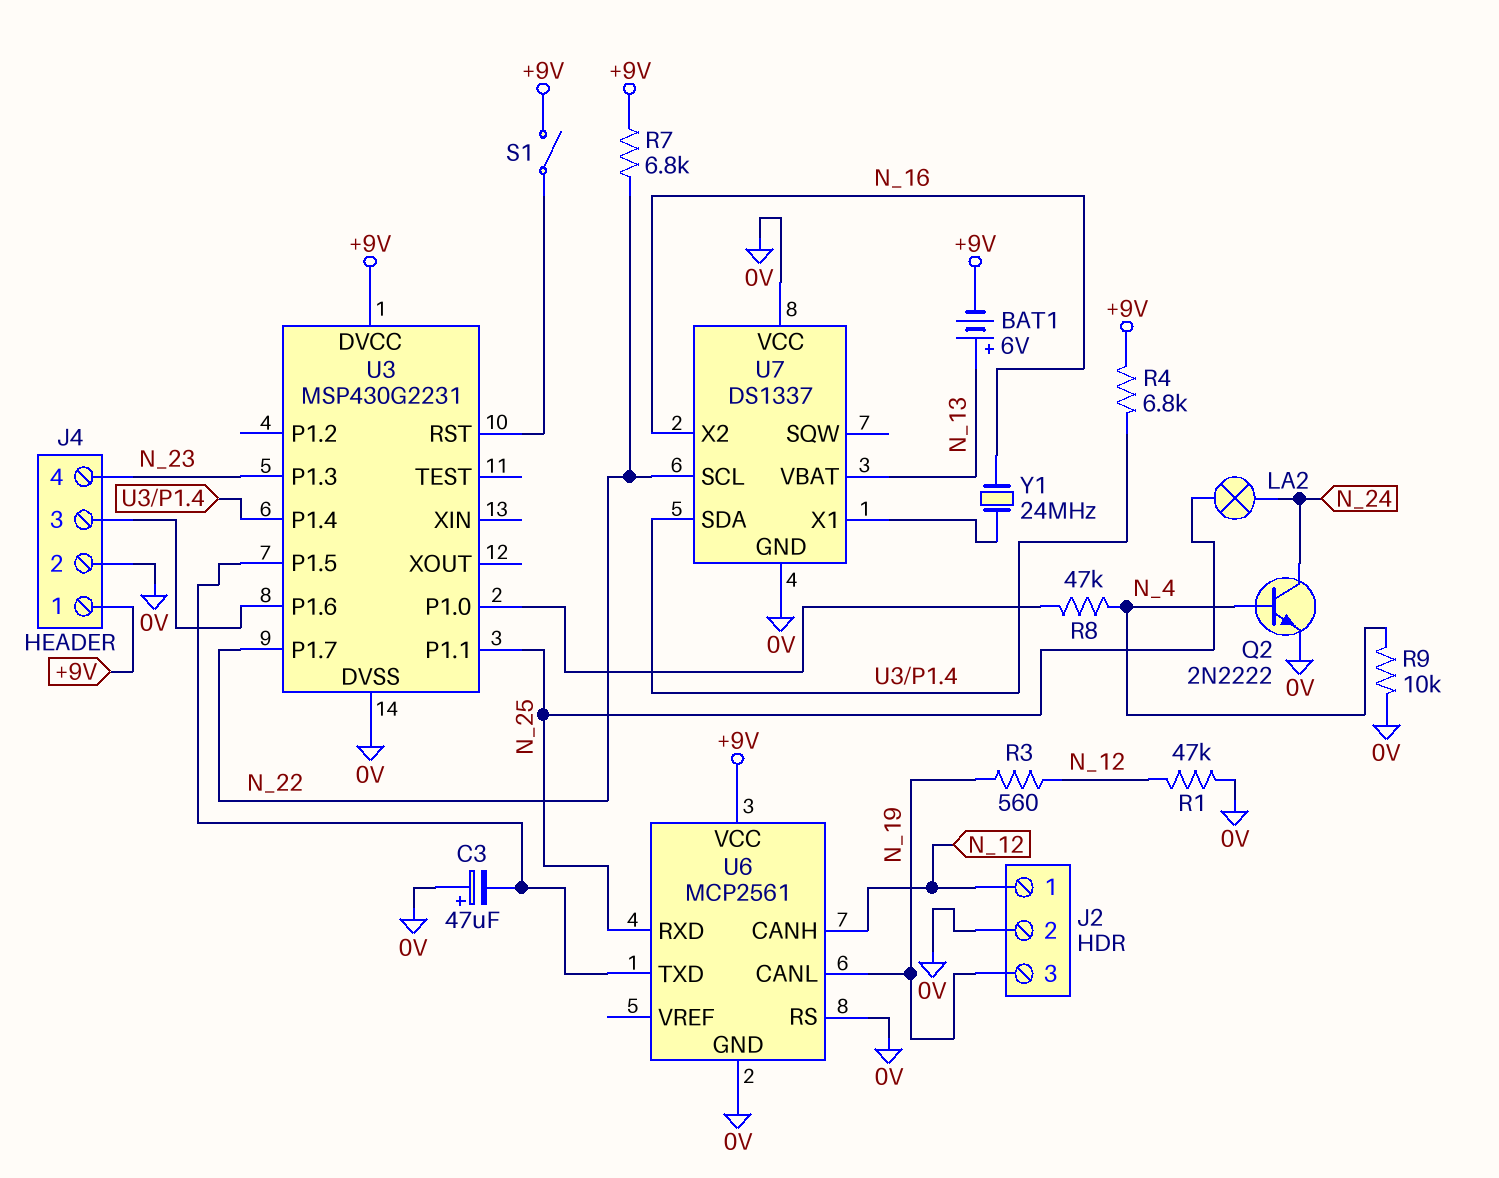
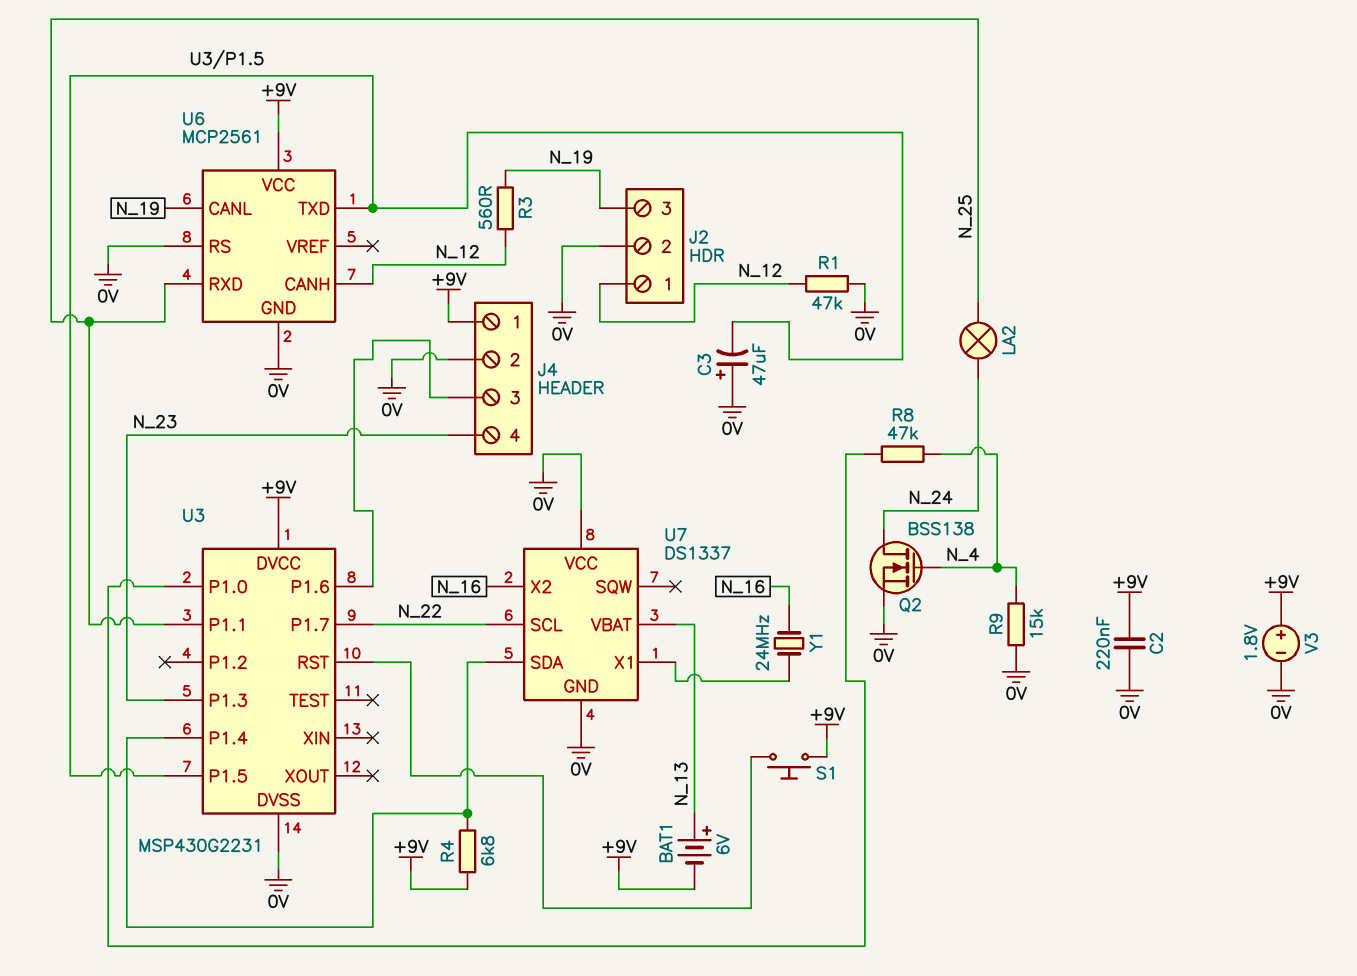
C2: none -> 220nF (+9V, 0V)
Q2: NPN 2N2222 (B N_4, C N_24, E 0V) -> NMOS BSS138 (G N_4, D N_24, S 0V)
R7: 6.8k (+9V, N_22) -> none
R9: 10k (0V, N_4) -> 15k (0V, N_4)
S1: switch (+9V, U3/RST) -> button (+9V, U3/RST)
V3: none -> 1.8V (plus +9V, minus 0V)

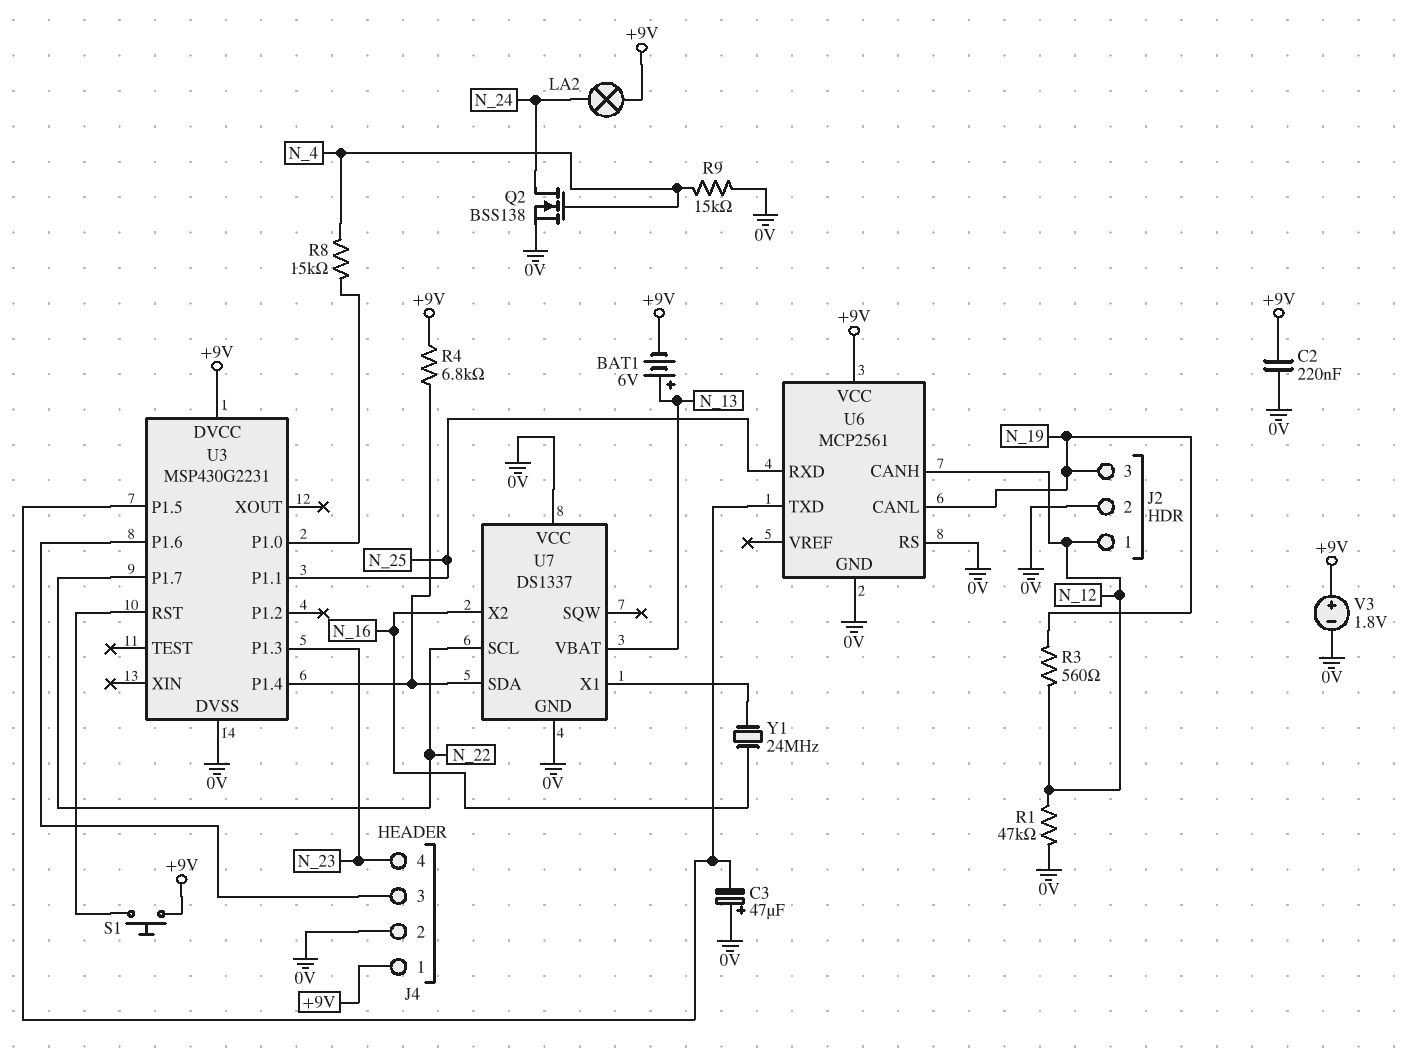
LA2: lamp (N_24, N_25) -> lamp (+9V, N_24)
R8: 47k (N_4, U3/P1.0) -> 15k (N_4, U3/P1.0)

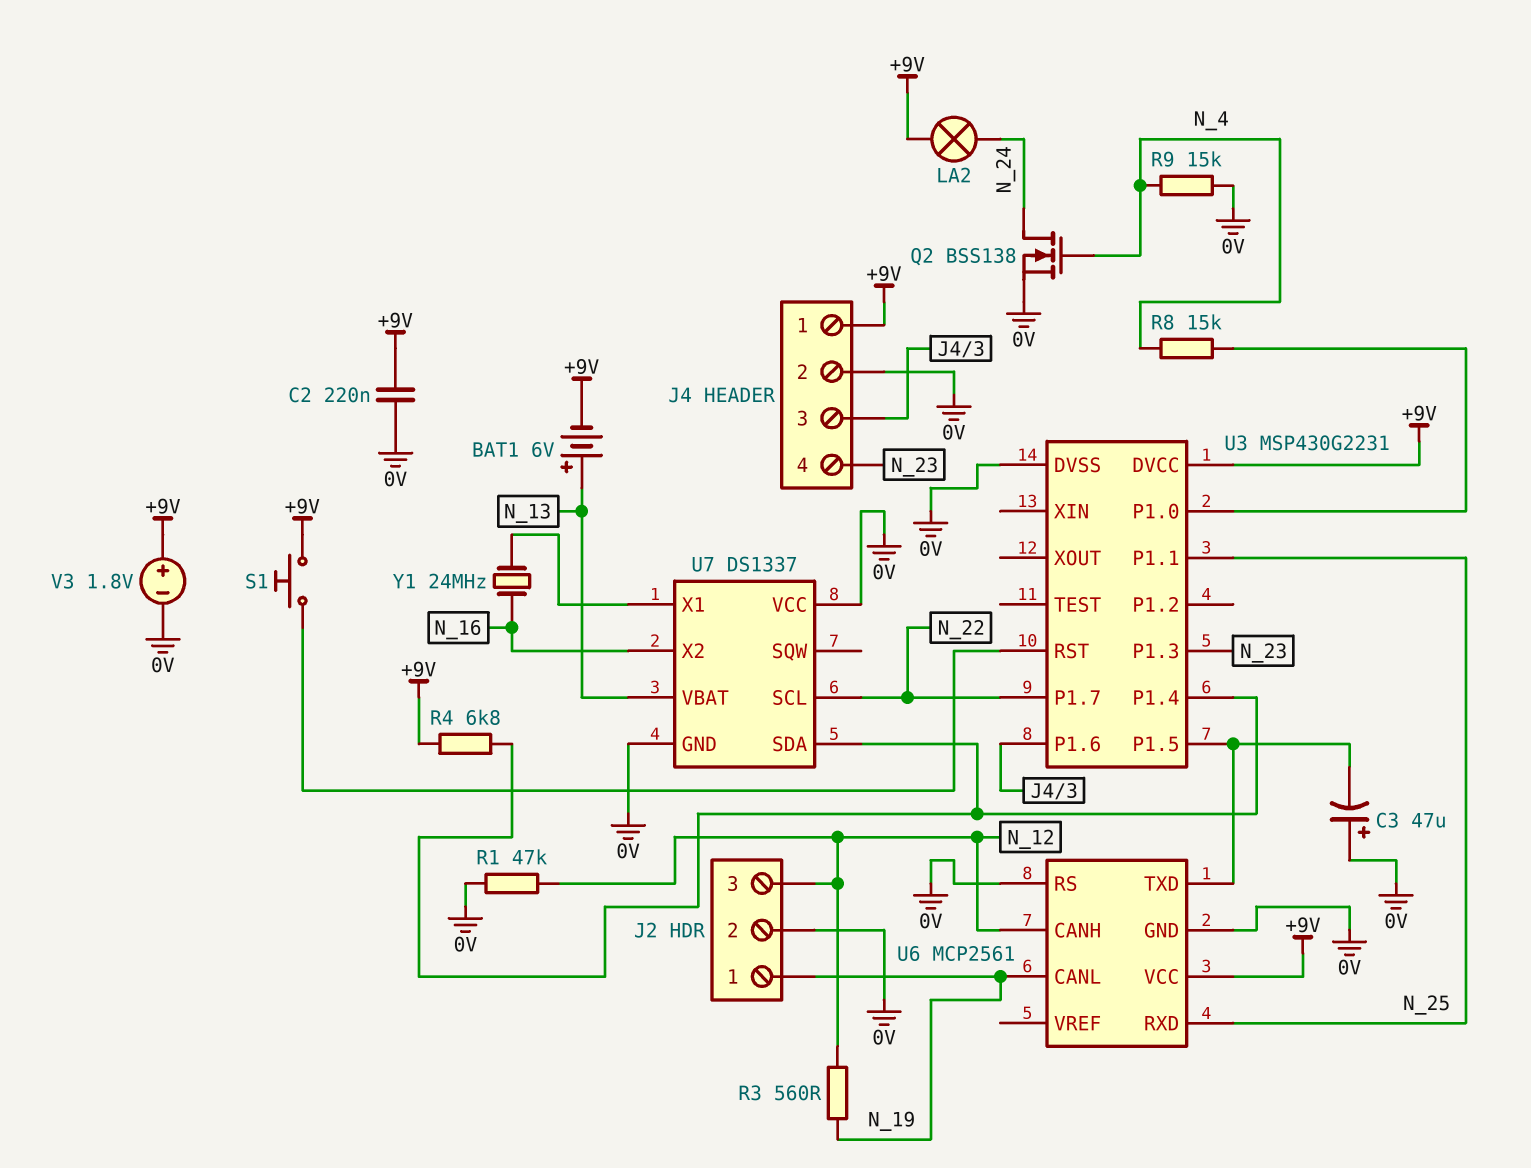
J2 pin 1: N_12 -> N_19
J2 pin 3: N_19 -> N_12

